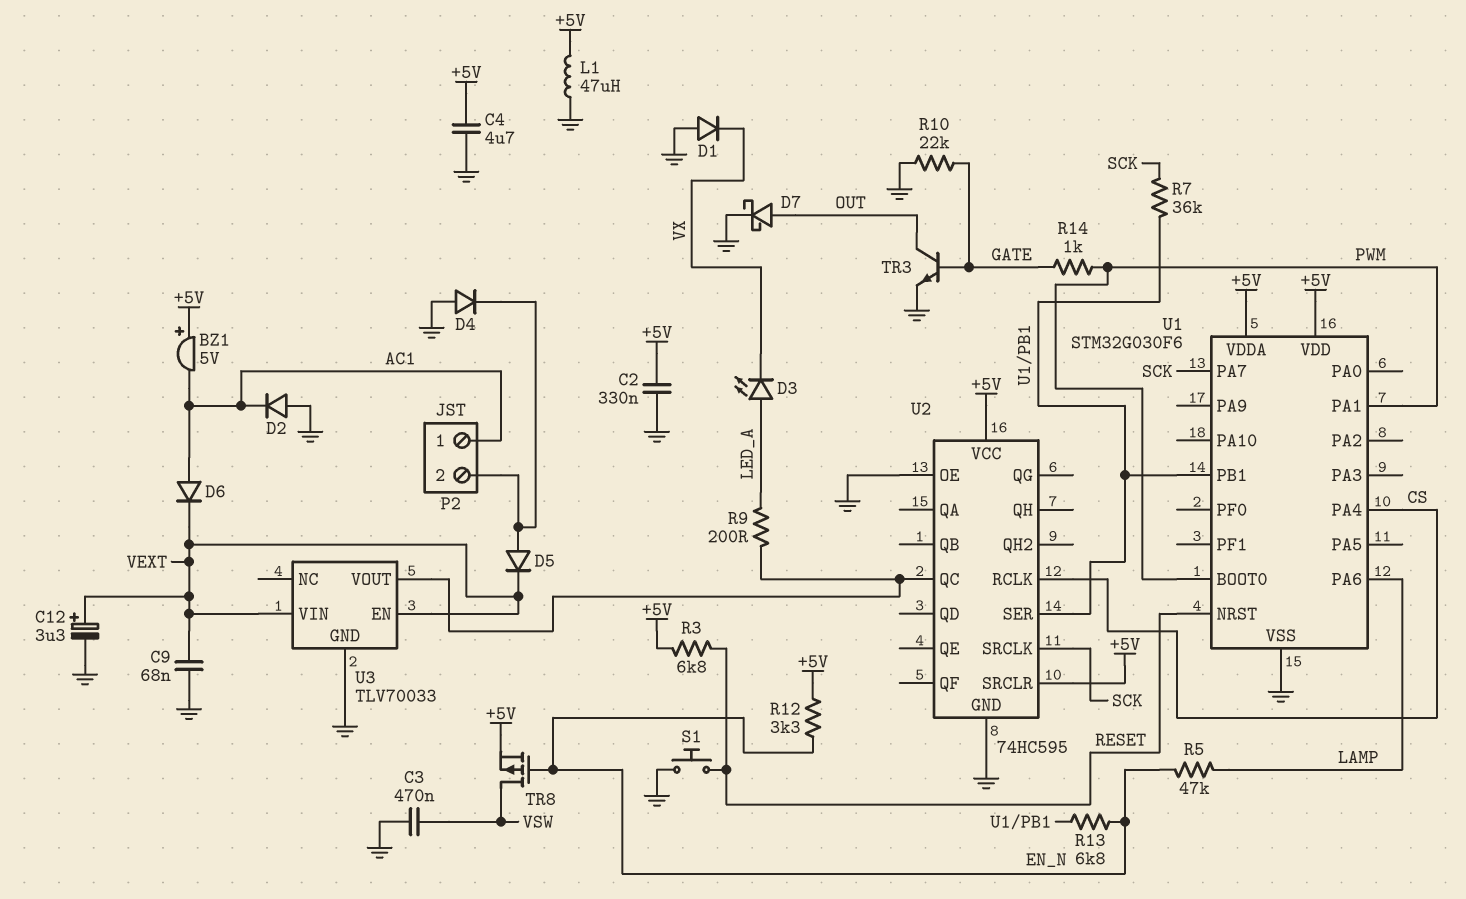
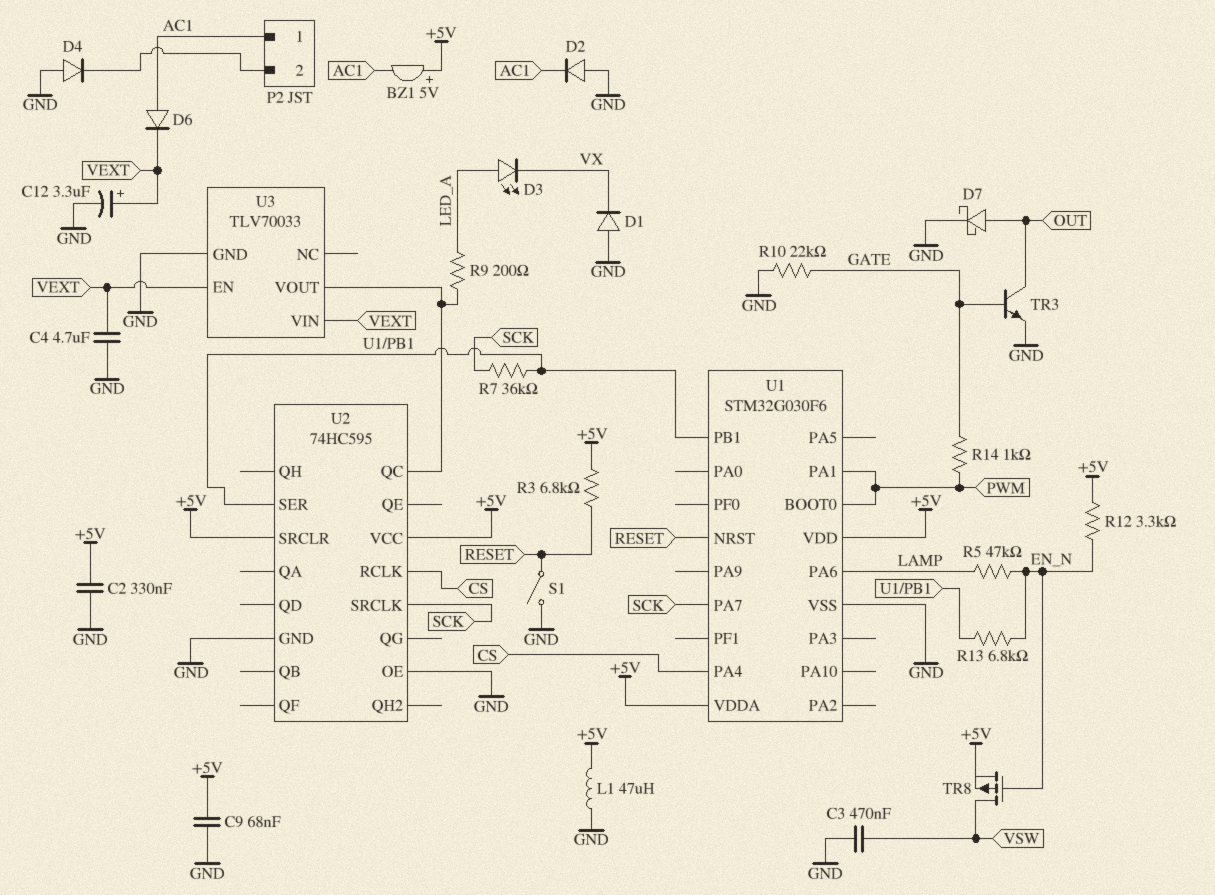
C4: 4.7uF (+5V, GND) -> 4.7uF (GND, VEXT)
C9: 68nF (GND, VEXT) -> 68nF (+5V, GND)
D5: diode (A P2/2, K VEXT) -> none
S1: button (GND, RESET) -> switch (GND, RESET)

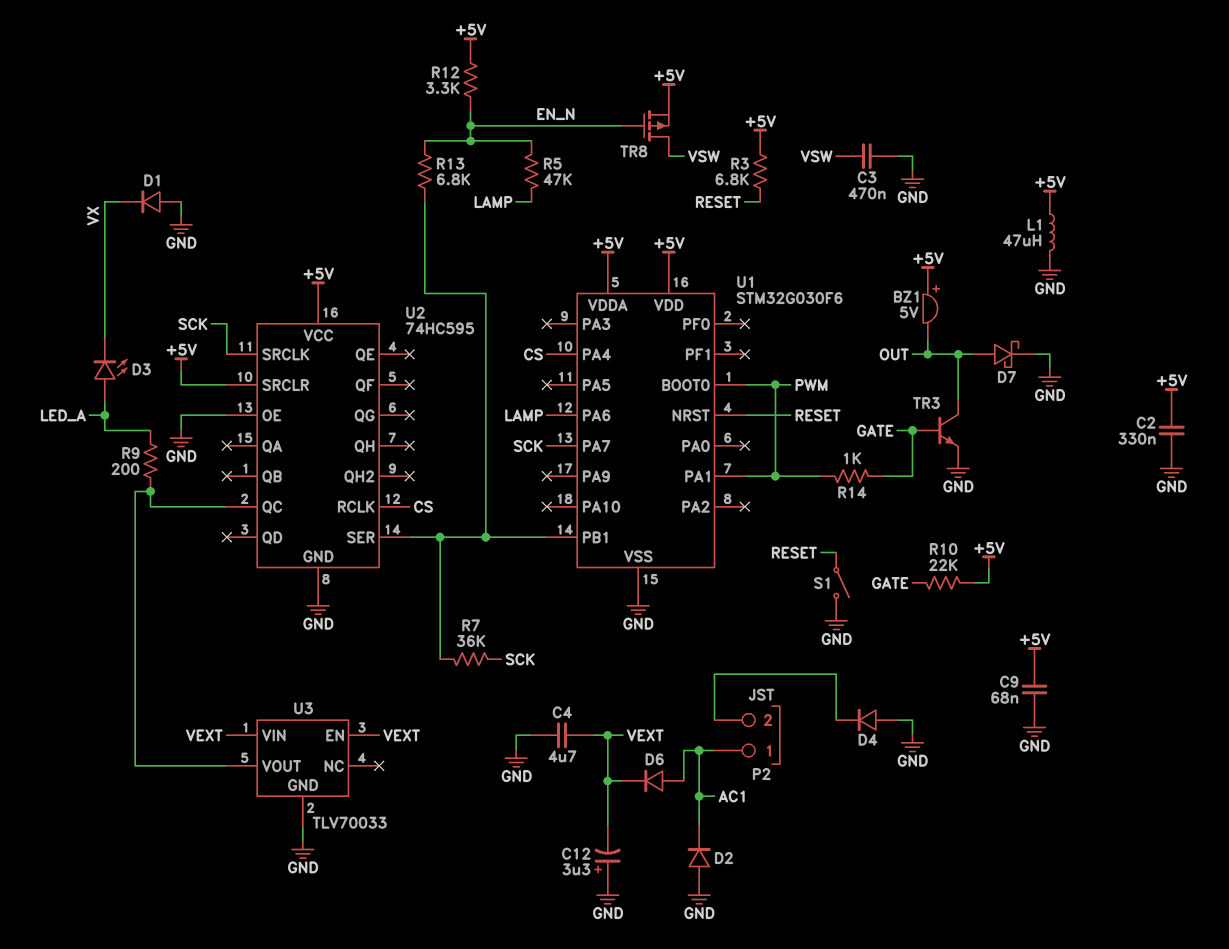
BZ1: buzzer 5V (plus +5V, minus AC1) -> buzzer 5V (plus +5V, minus OUT)
C12: 3.3uF (plus VEXT, minus GND) -> 3.3uF (plus GND, minus VEXT)
R10: 22k (GATE, GND) -> 22k (+5V, GATE)

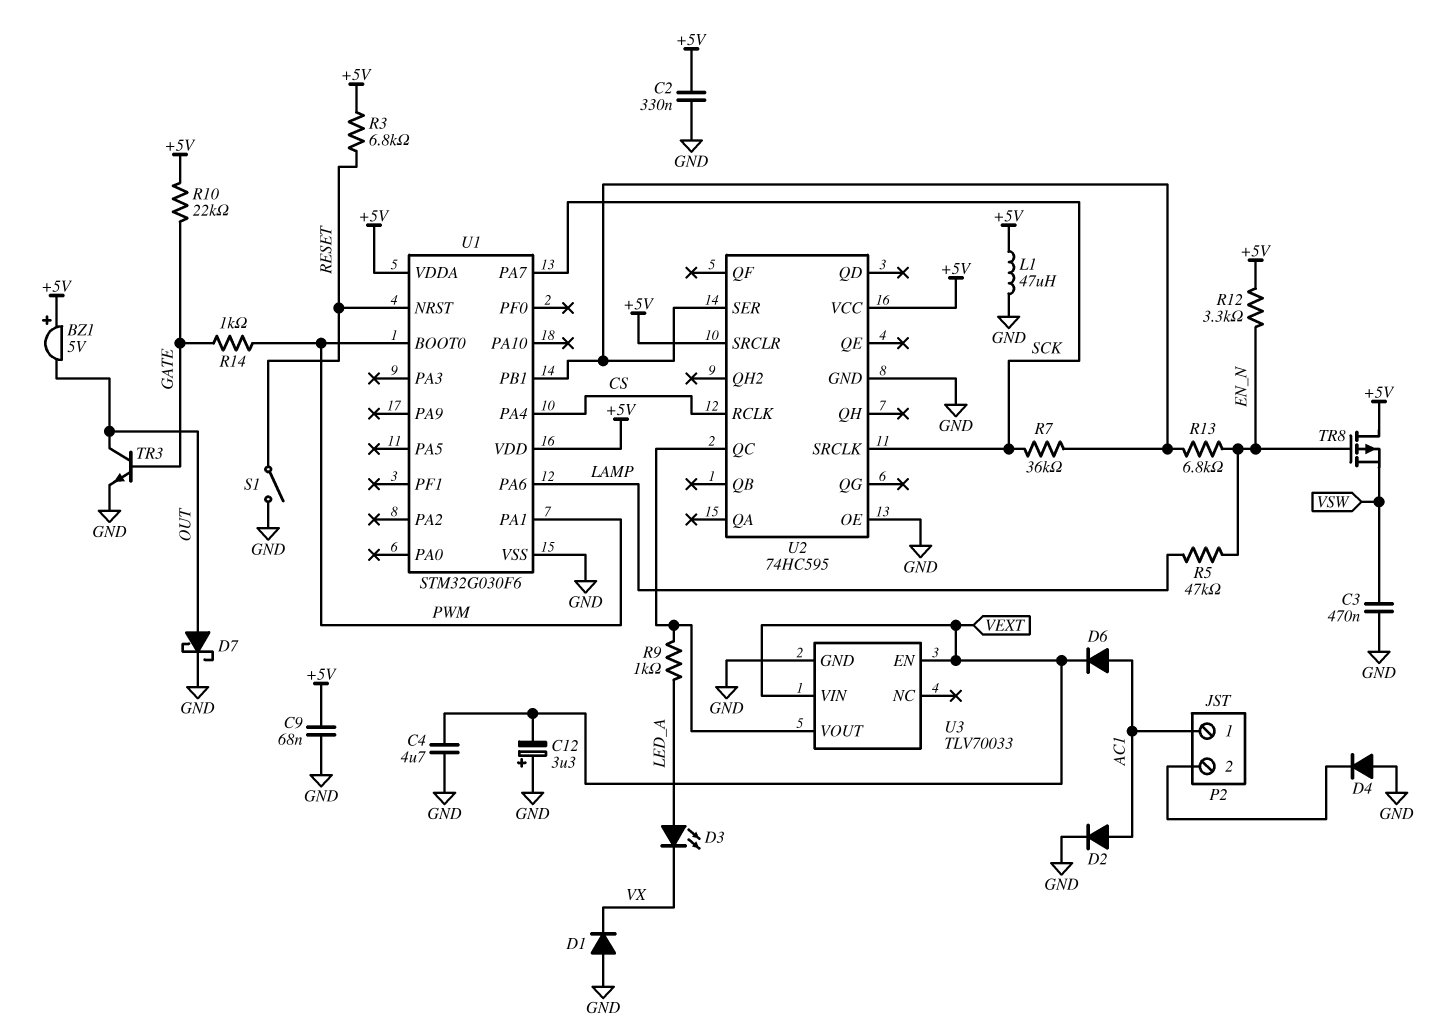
D2: diode (A GND, K AC1) -> diode (A AC1, K GND)
R9: 200 (LED_A, U2/QC) -> 1k (LED_A, U2/QC)
TR8: PMOS (G EN_N, D VSW, S +5V) -> PMOS (G EN_N, D +5V, S VSW)

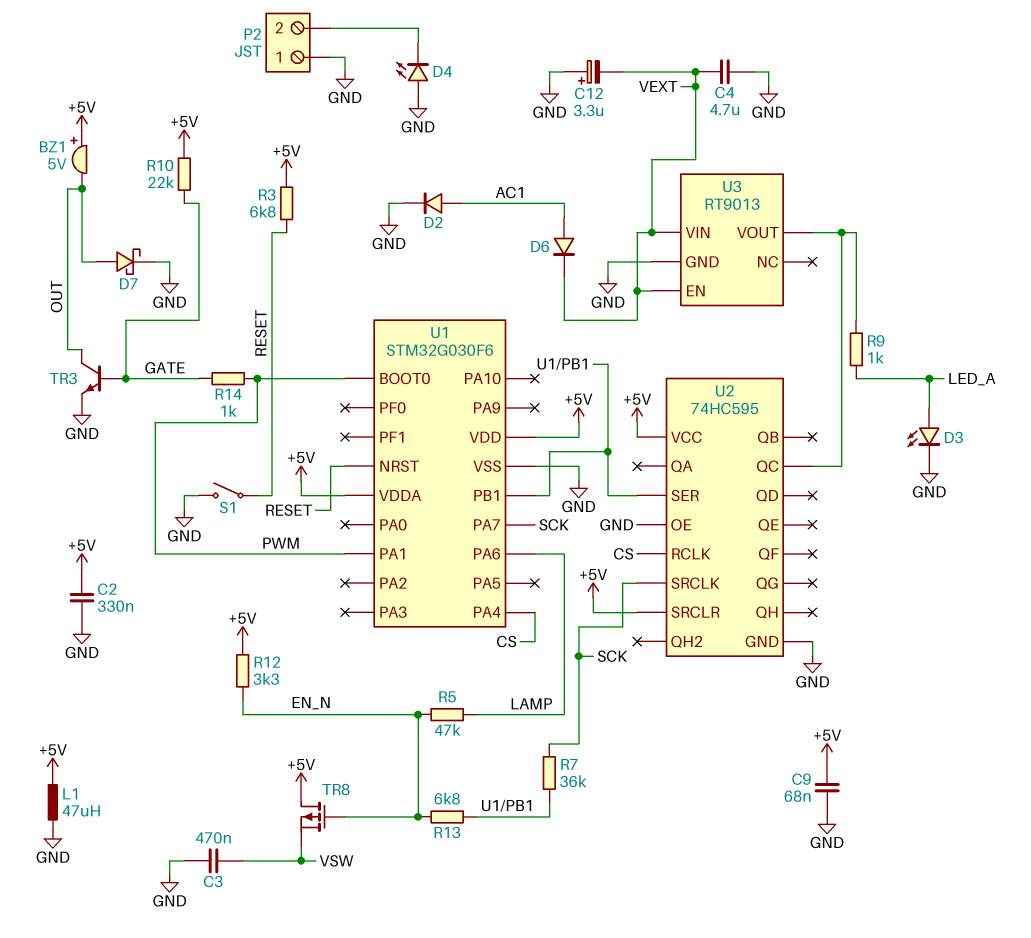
D1: diode (A GND, K VX) -> none
D3: LED (A LED_A, K VX) -> LED (A LED_A, K GND)
D4: diode (A GND, K P2/2) -> LED (A GND, K P2/2)
P2 pin 1: AC1 -> GND
U3: TLV70033 -> RT9013

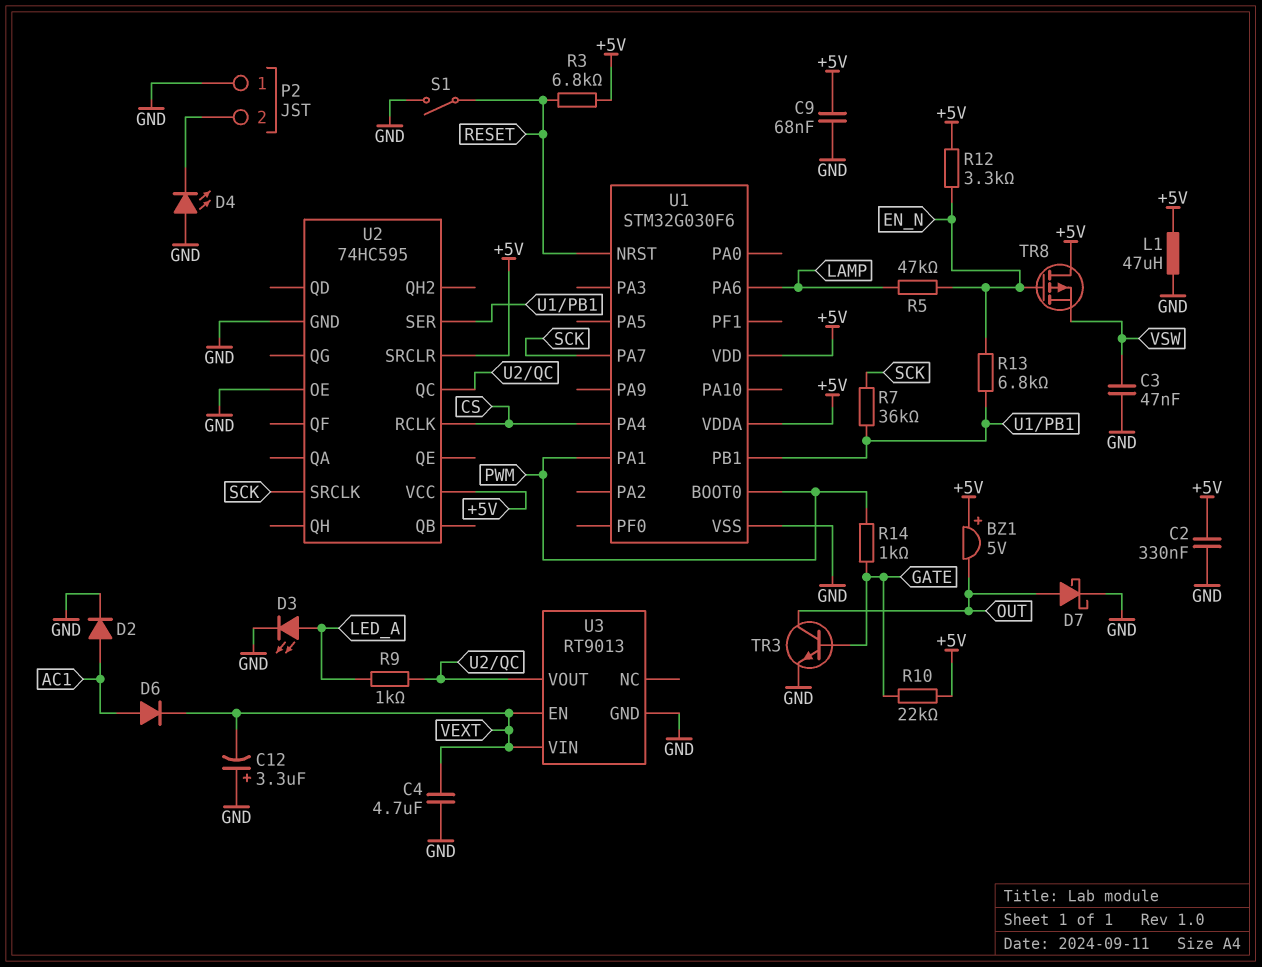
C3: 470nF (GND, VSW) -> 47nF (GND, VSW)

